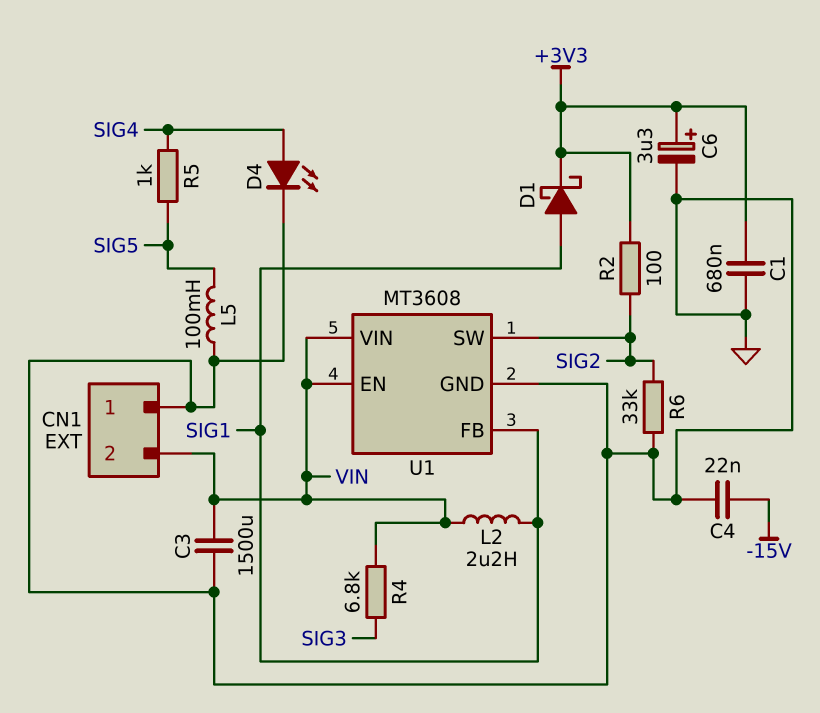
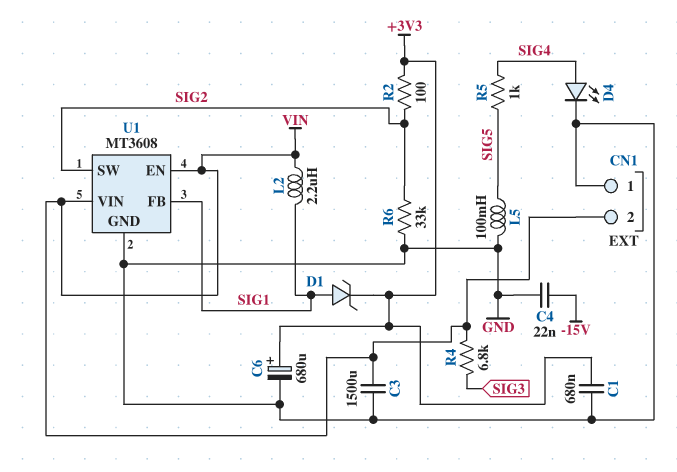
C6: 3.3uF (plus +3V3, minus GND) -> 680uF (plus +3V3, minus GND)
D1: schottky (A SIG1, K +3V3) -> zener (A SIG1, K +3V3)

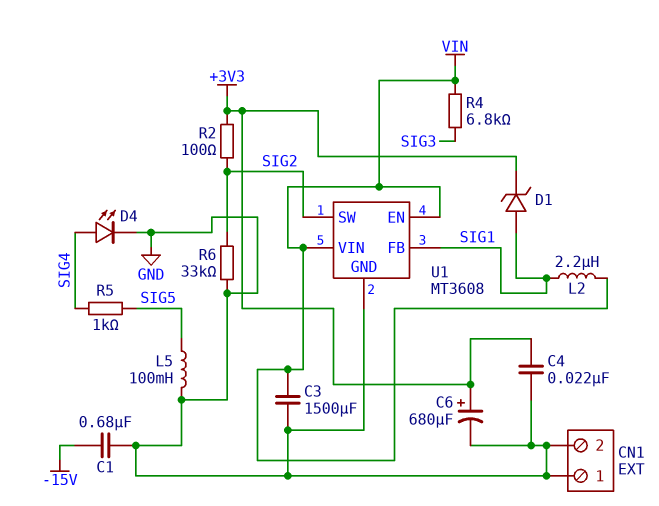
C1: 680nF (+3V3, GND) -> 680nF (-15V, GND)
C4: 22nF (-15V, GND) -> 22nF (+3V3, GND)
CN1 pin 2: VIN -> GND

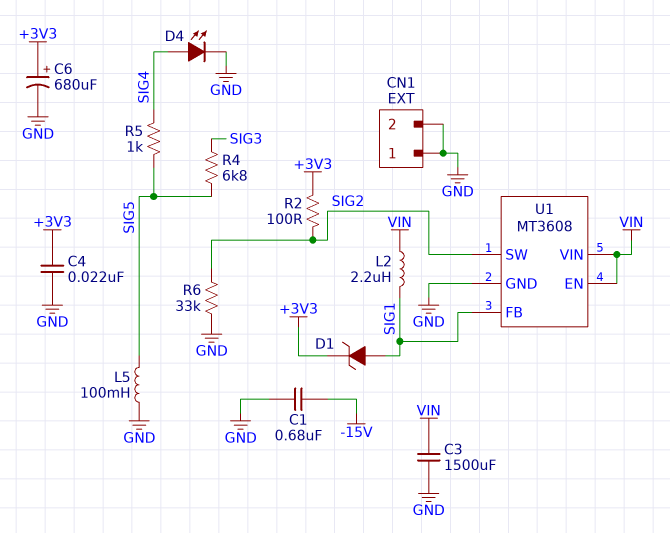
R4: 6.8k (SIG3, VIN) -> 6.8k (SIG3, SIG5)

